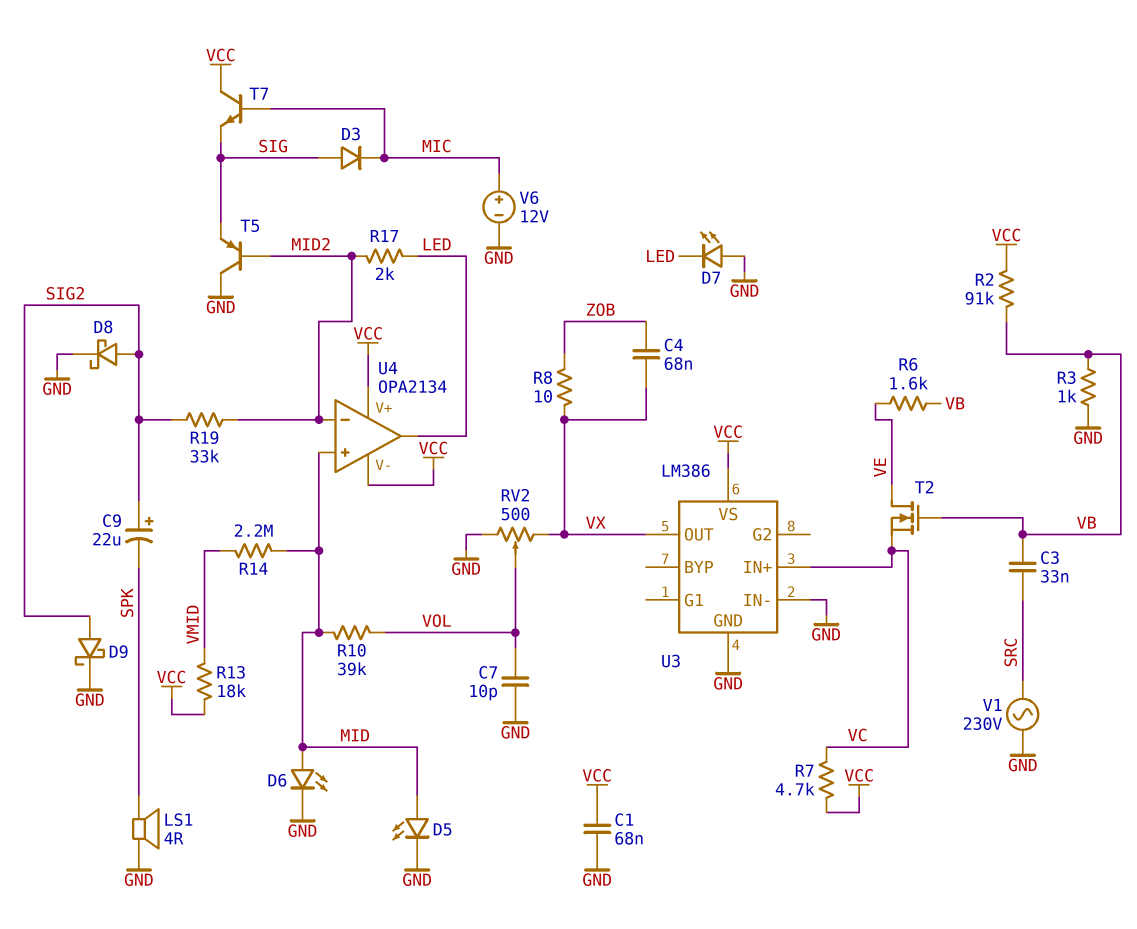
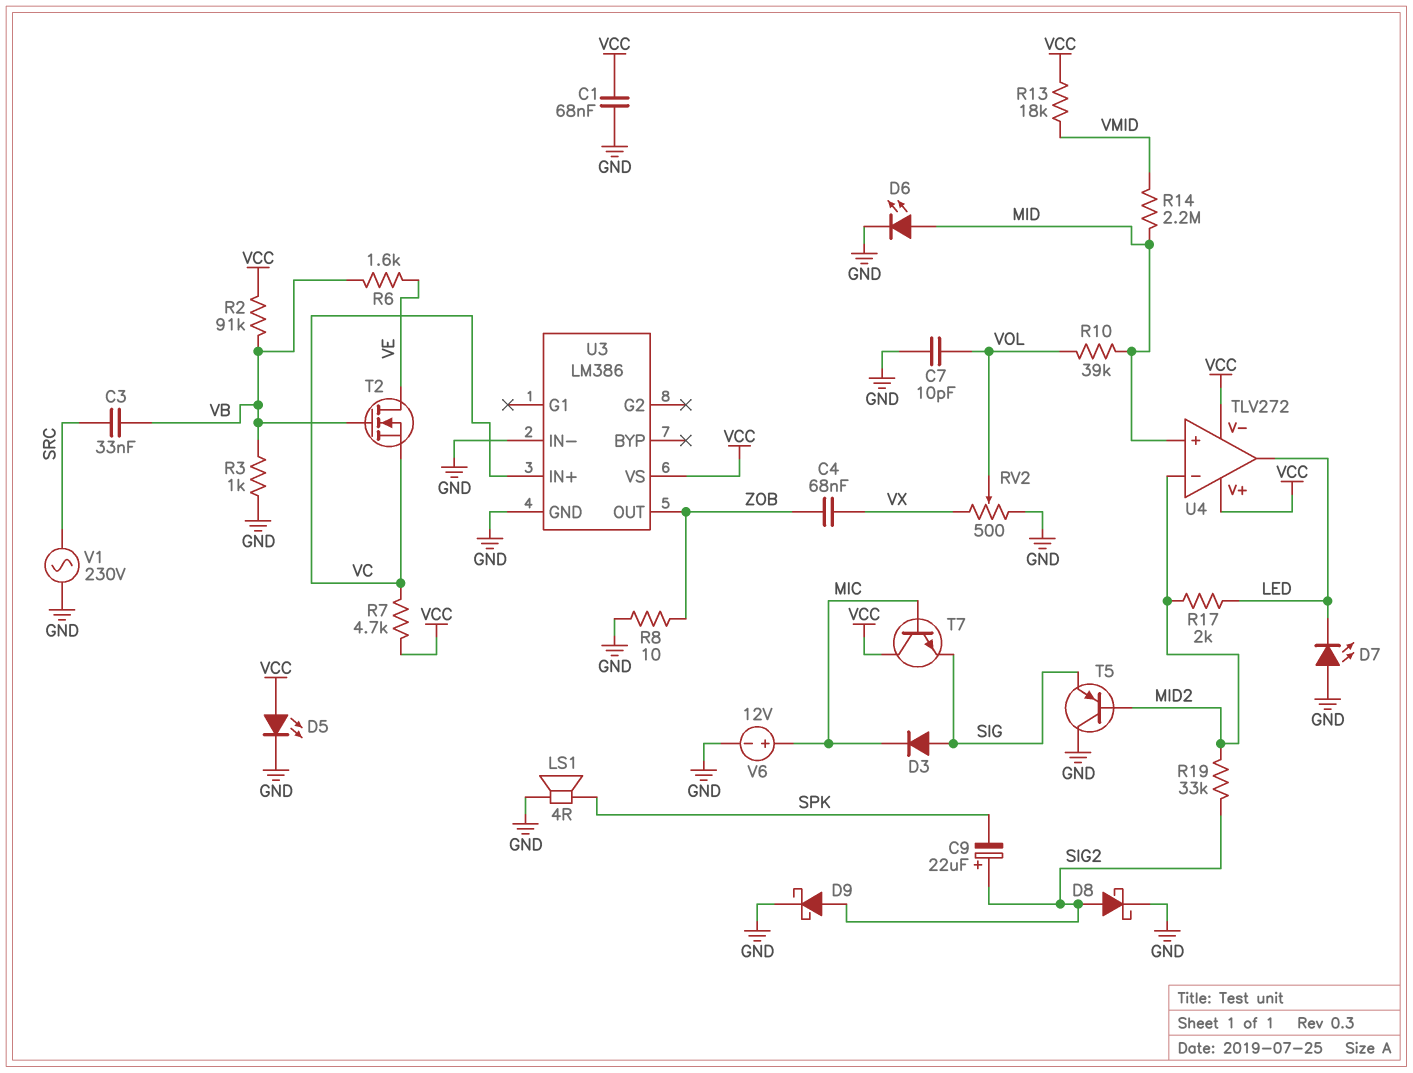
D5: LED (A MID, K GND) -> LED (A VCC, K GND)
R8: 10 (VX, ZOB) -> 10 (GND, ZOB)
U3 pin OUT: VX -> ZOB
U4: OPA2134 -> TLV272

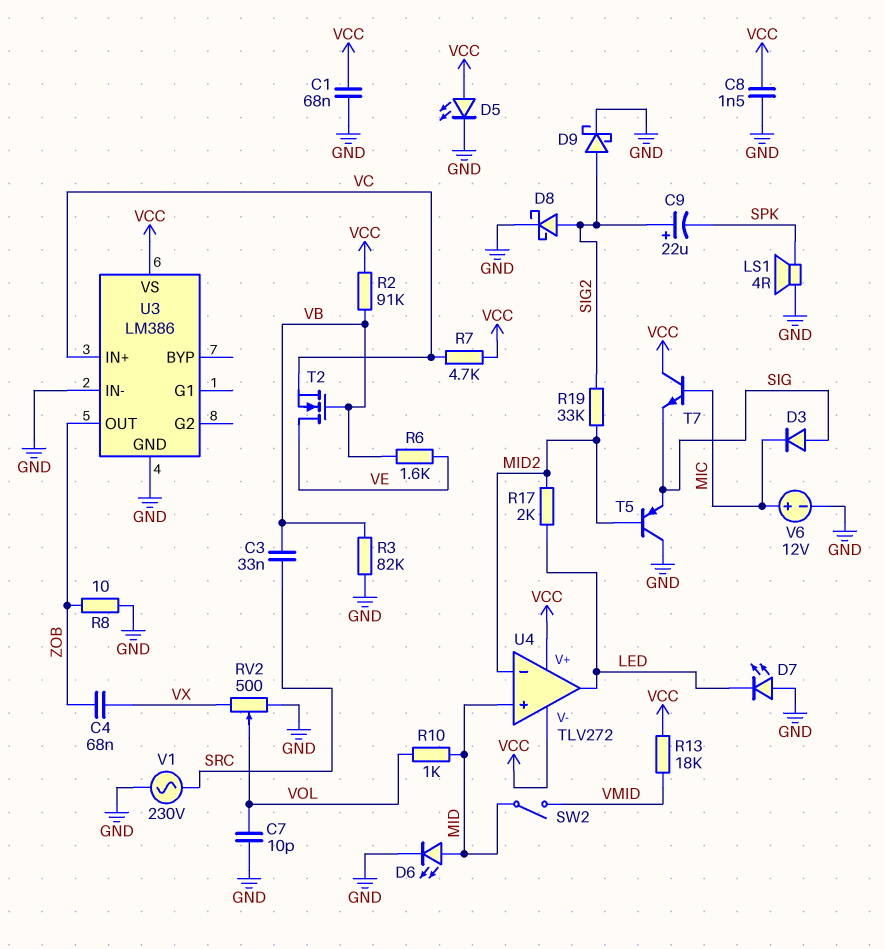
C8: none -> 1.5nF (GND, VCC)
R3: 1k (GND, VB) -> 82k (GND, VB)
R10: 39k (MID, VOL) -> 1k (MID, VOL)
R14: 2.2M (MID, VMID) -> none
SW2: none -> switch (MID, VMID)

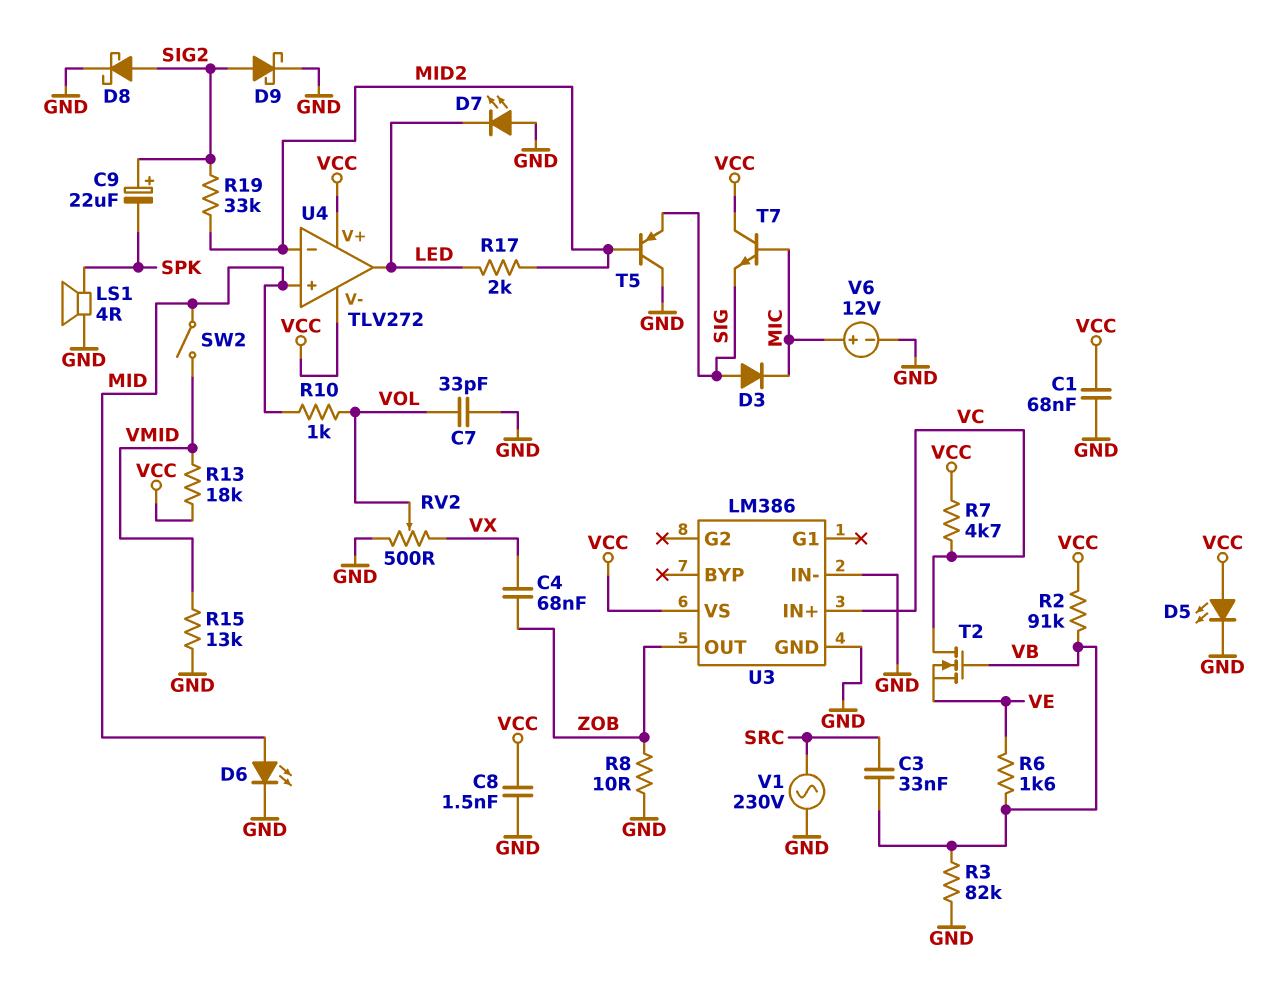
C7: 10pF (GND, VOL) -> 33pF (GND, VOL)
R15: none -> 13k (GND, VMID)
T2: NMOS (G VB, D VE, S VC) -> NMOS (G VB, D VC, S VE)

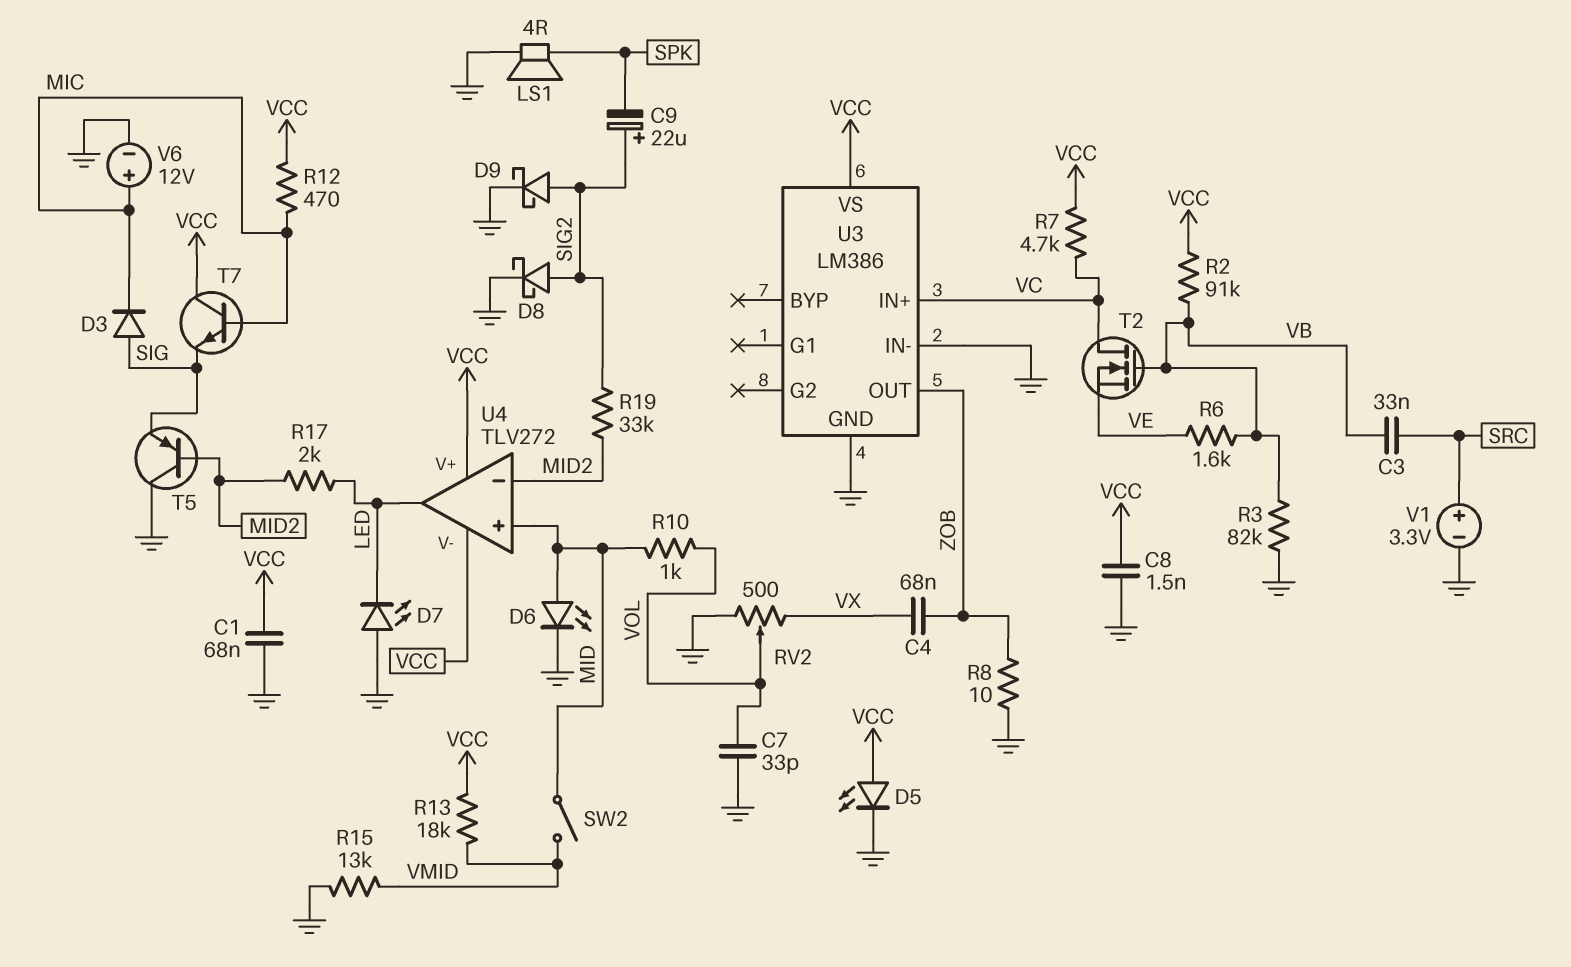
R12: none -> 470 (MIC, VCC)
V1: AC 230V (GND, SRC) -> 3.3V (plus SRC, minus GND)

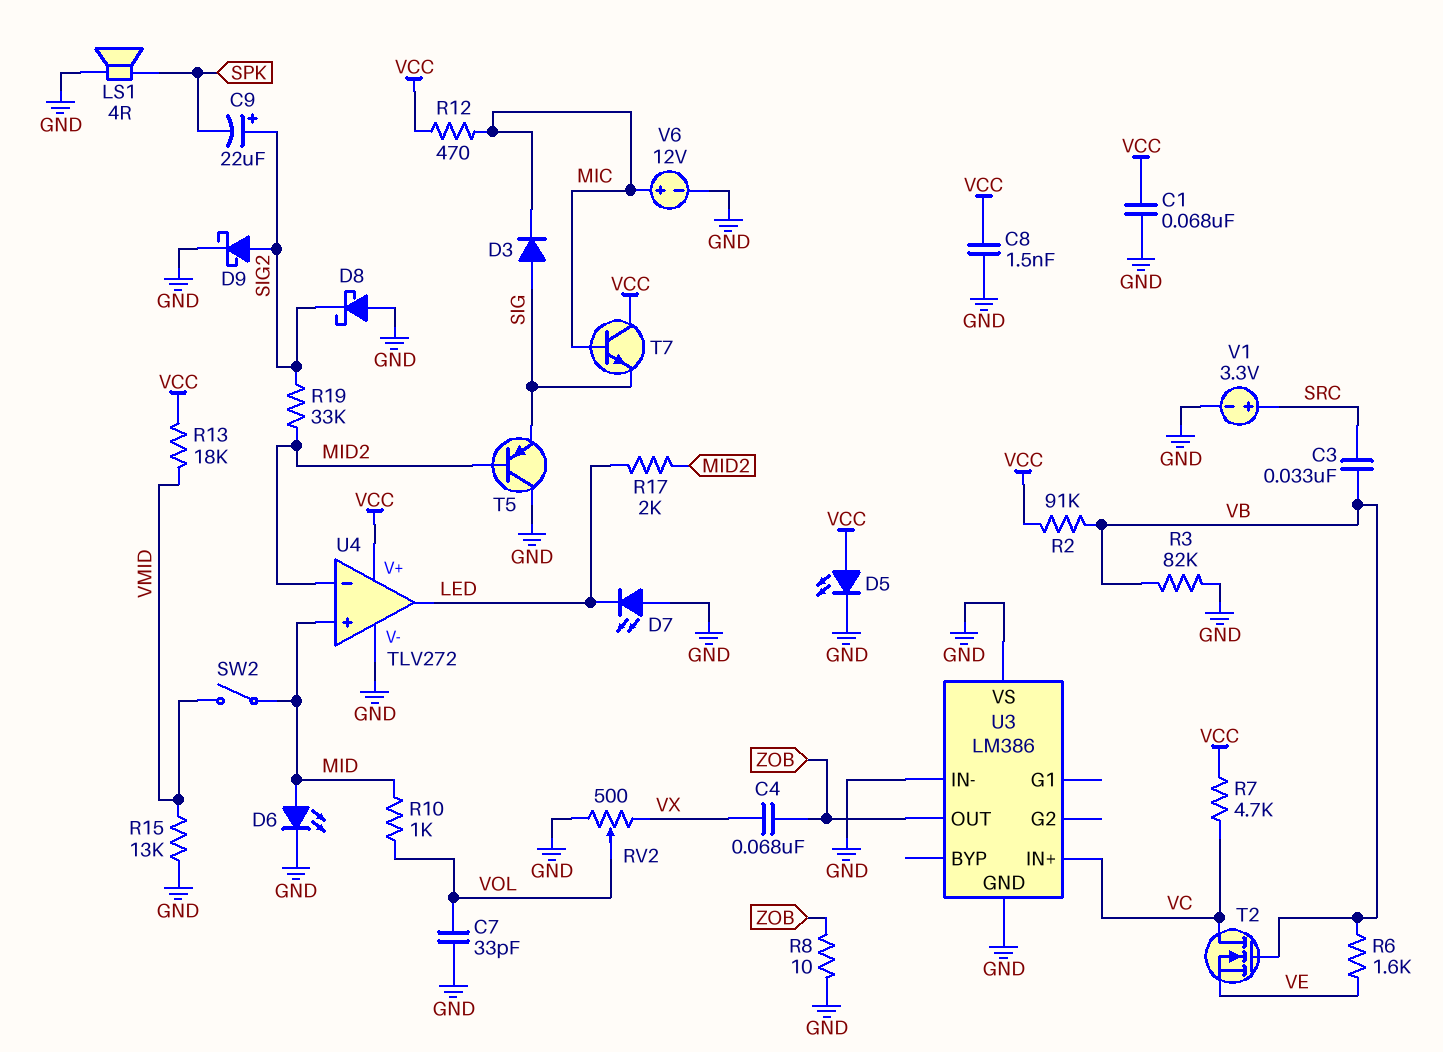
D8: schottky (A SIG2, K GND) -> schottky (A GND, K SIG2)
U3 pin VS: VCC -> GND
U4 pin V-: VCC -> GND

